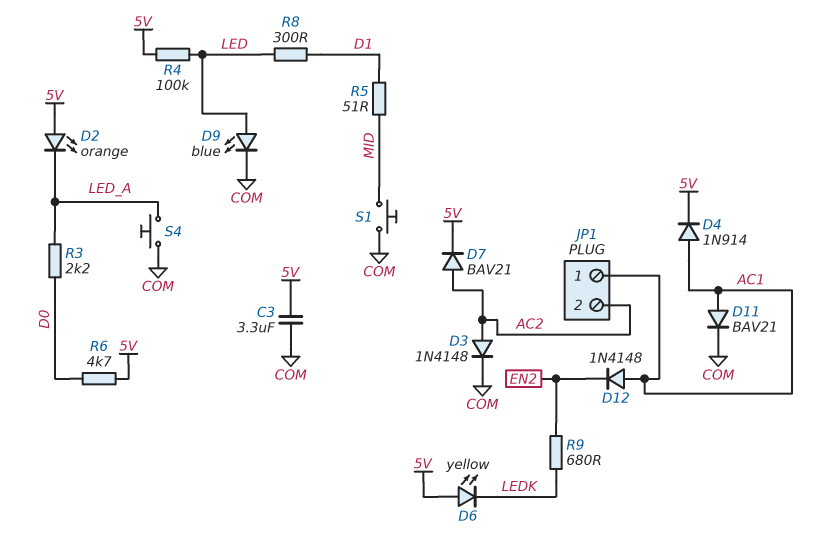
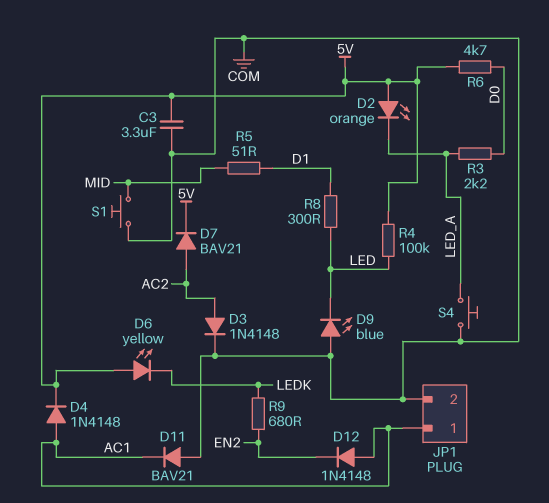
D4: diode 1N914 (A AC1, K 5V) -> diode 1N4148 (A AC1, K 5V)
D9: LED blue (A LED, K COM) -> LED blue (A COM, K LED)
D11: diode BAV21 (A AC1, K COM) -> diode BAV21 (A COM, K AC1)
JP1 pin 2: AC2 -> COM

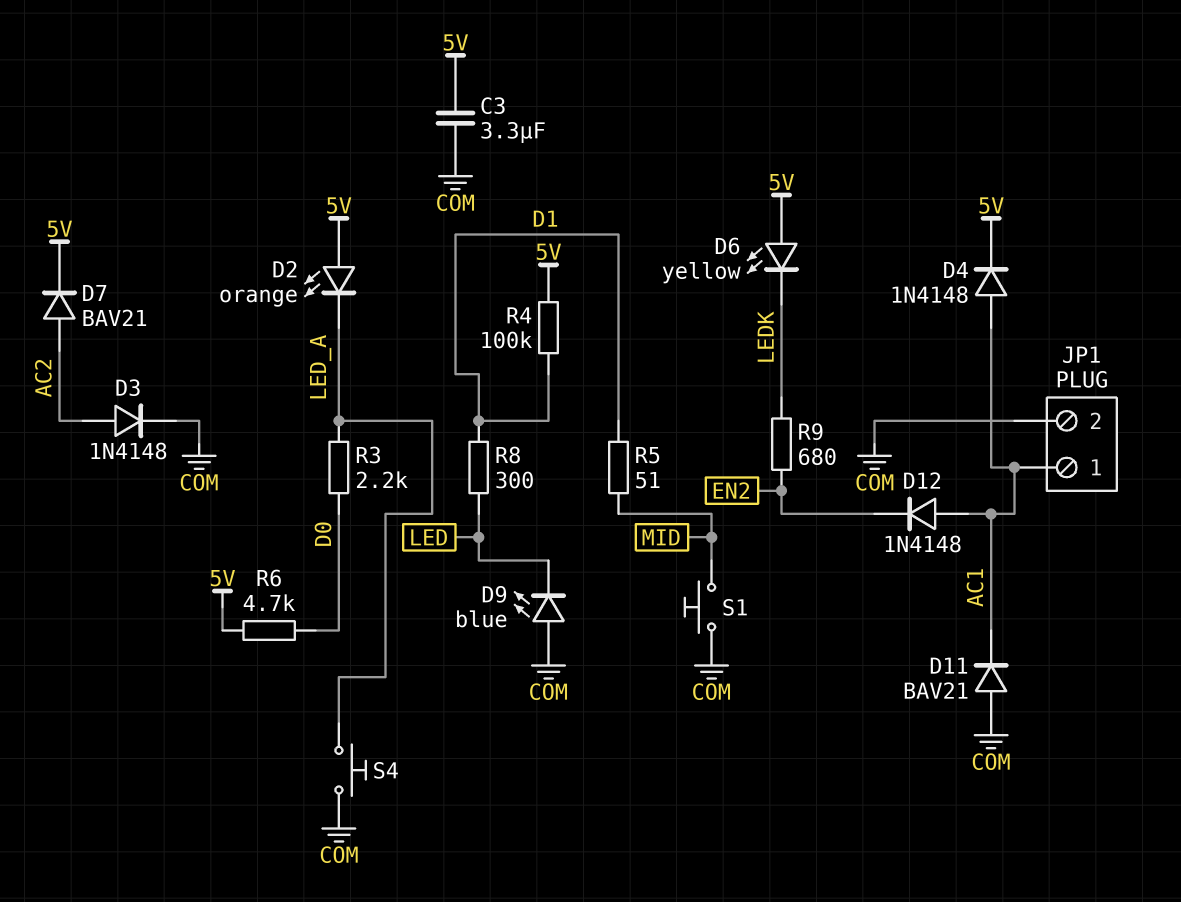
R4: 100k (5V, LED) -> 100k (5V, D1)

